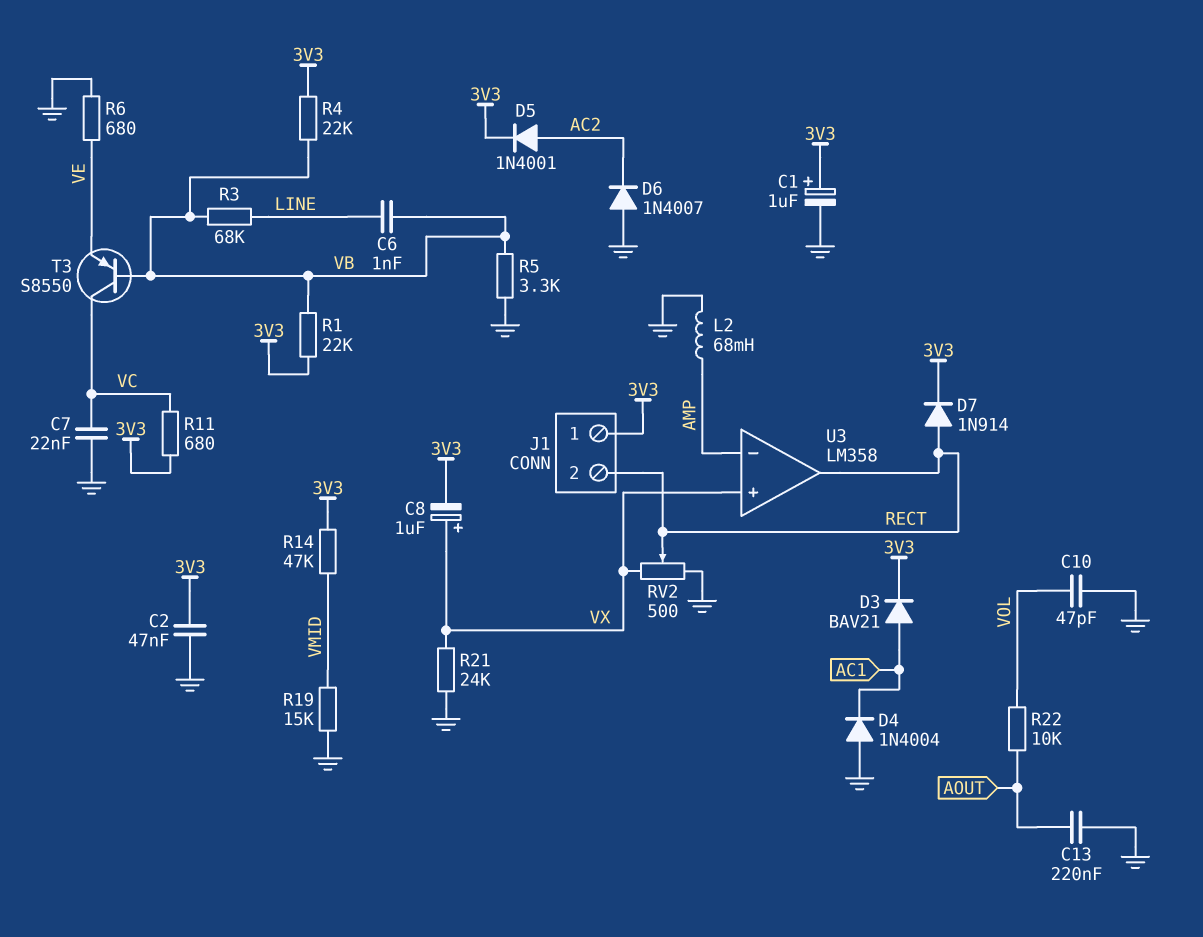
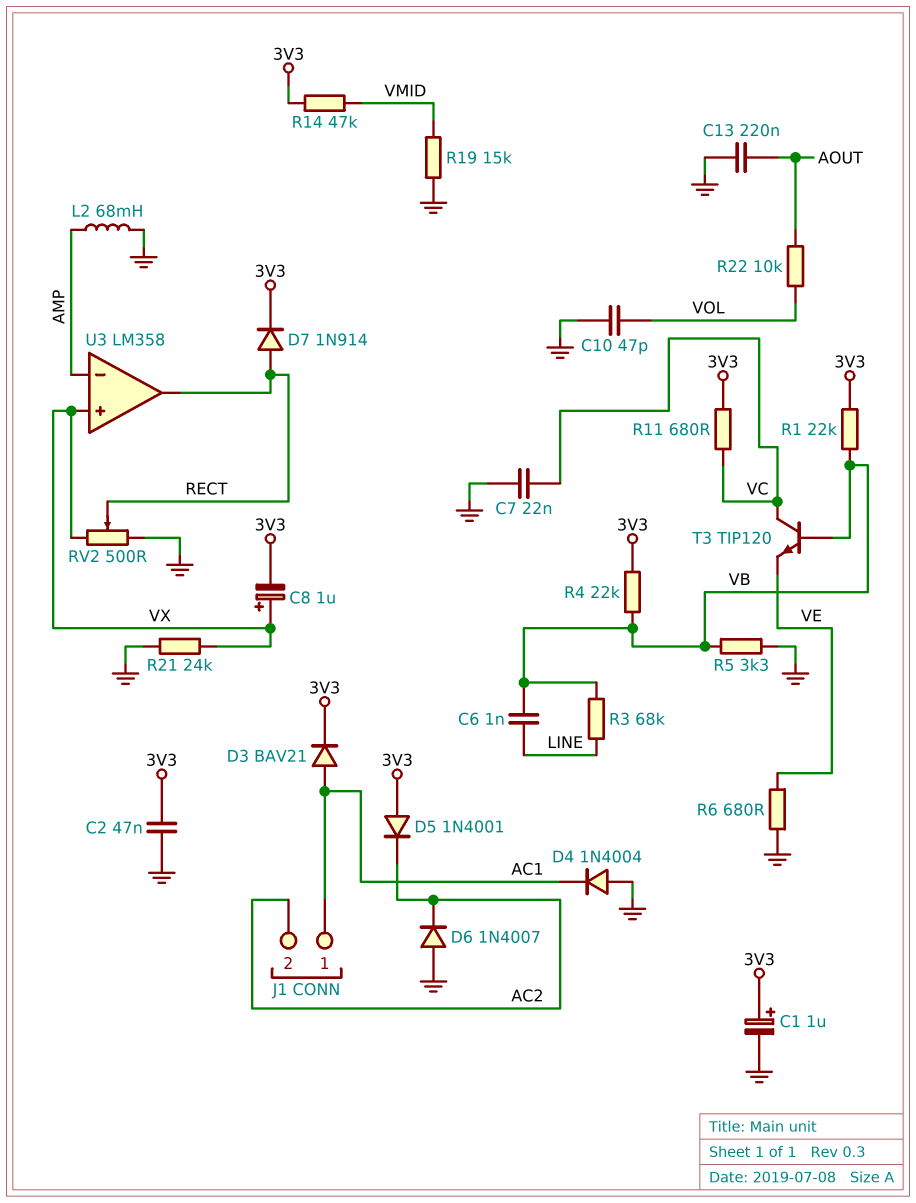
D5: diode 1N4001 (A AC2, K 3V3) -> diode 1N4001 (A 3V3, K AC2)
J1 pin 1: 3V3 -> AC1
J1 pin 2: RECT -> AC2
T3: PNP S8550 (B VB, C VC, E VE) -> NPN TIP120 (B VB, C VC, E VE)

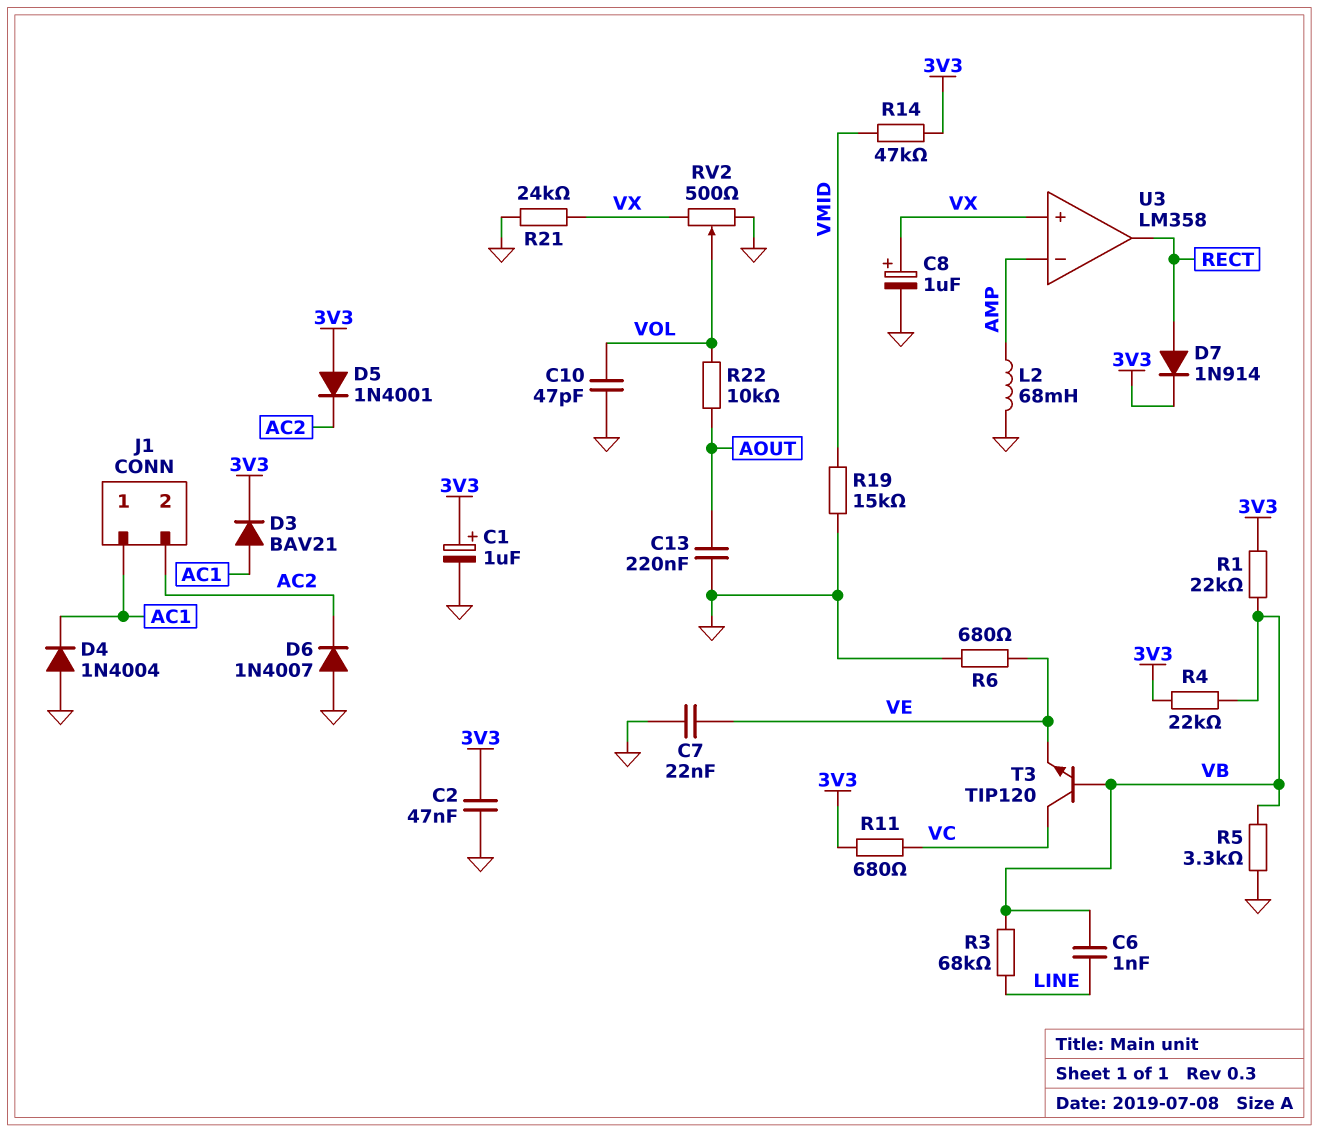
C7: 22nF (GND, VC) -> 22nF (GND, VE)
C8: 1uF (plus VX, minus 3V3) -> 1uF (plus VX, minus GND)
RV2: 500 (GND, VX, wiper RECT) -> 500 (GND, VX, wiper VOL)

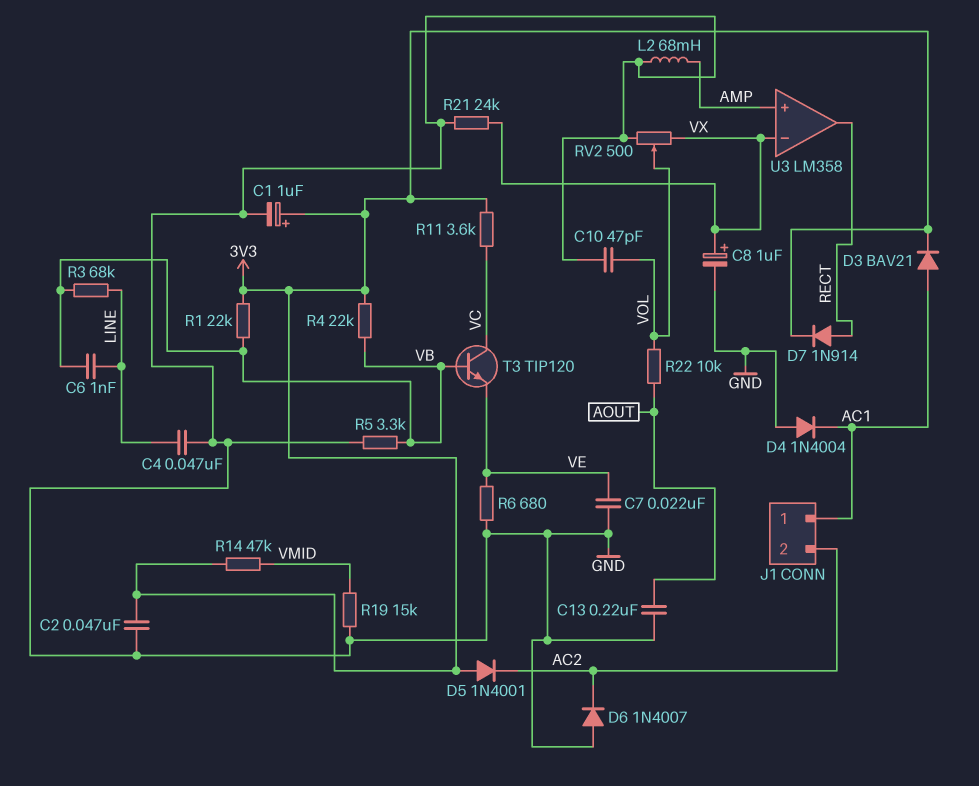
C4: none -> 47nF (GND, LINE)
R11: 680 (3V3, VC) -> 3.6k (3V3, VC)
U3 pin in+: VX -> AMP
U3 pin in-: AMP -> VX

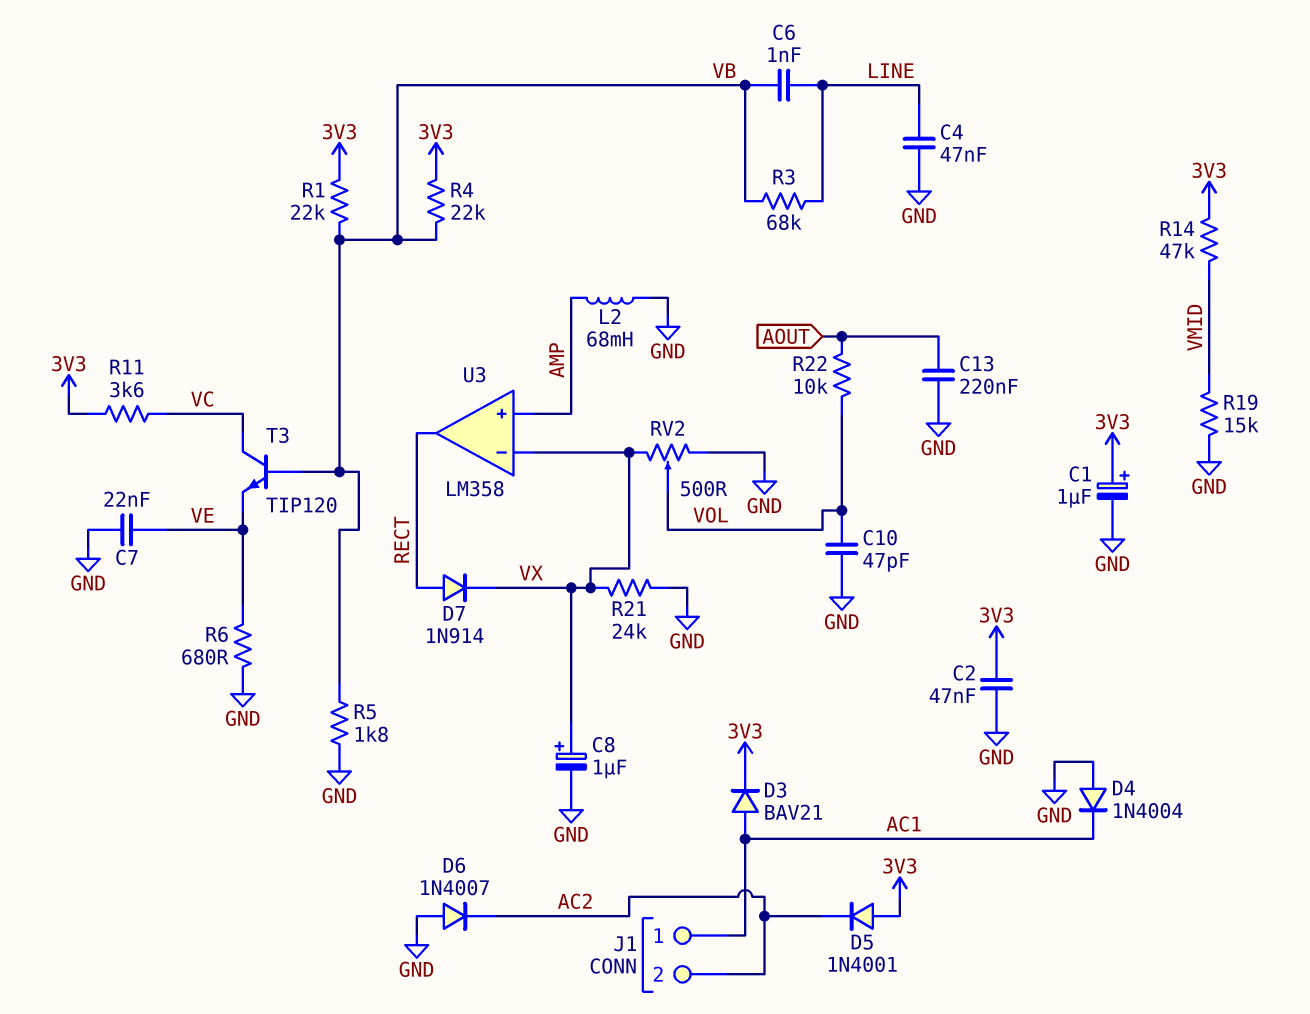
D7: diode 1N914 (A RECT, K 3V3) -> diode 1N914 (A RECT, K VX)
R5: 3.3k (GND, VB) -> 1.8k (GND, VB)

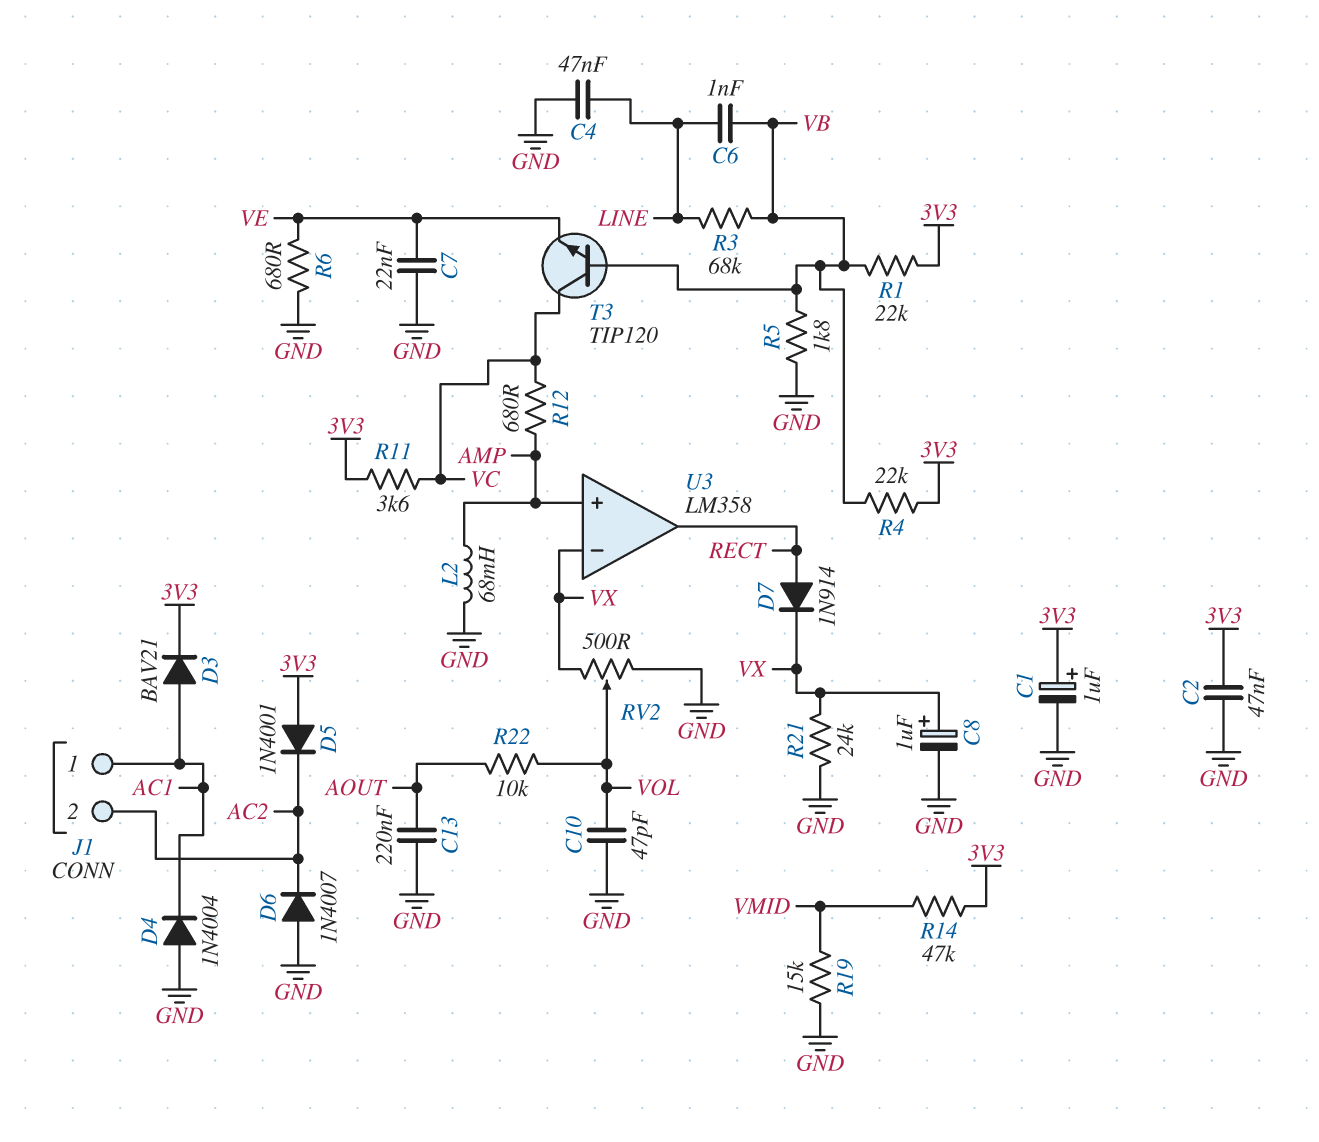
R12: none -> 680 (AMP, VC)

